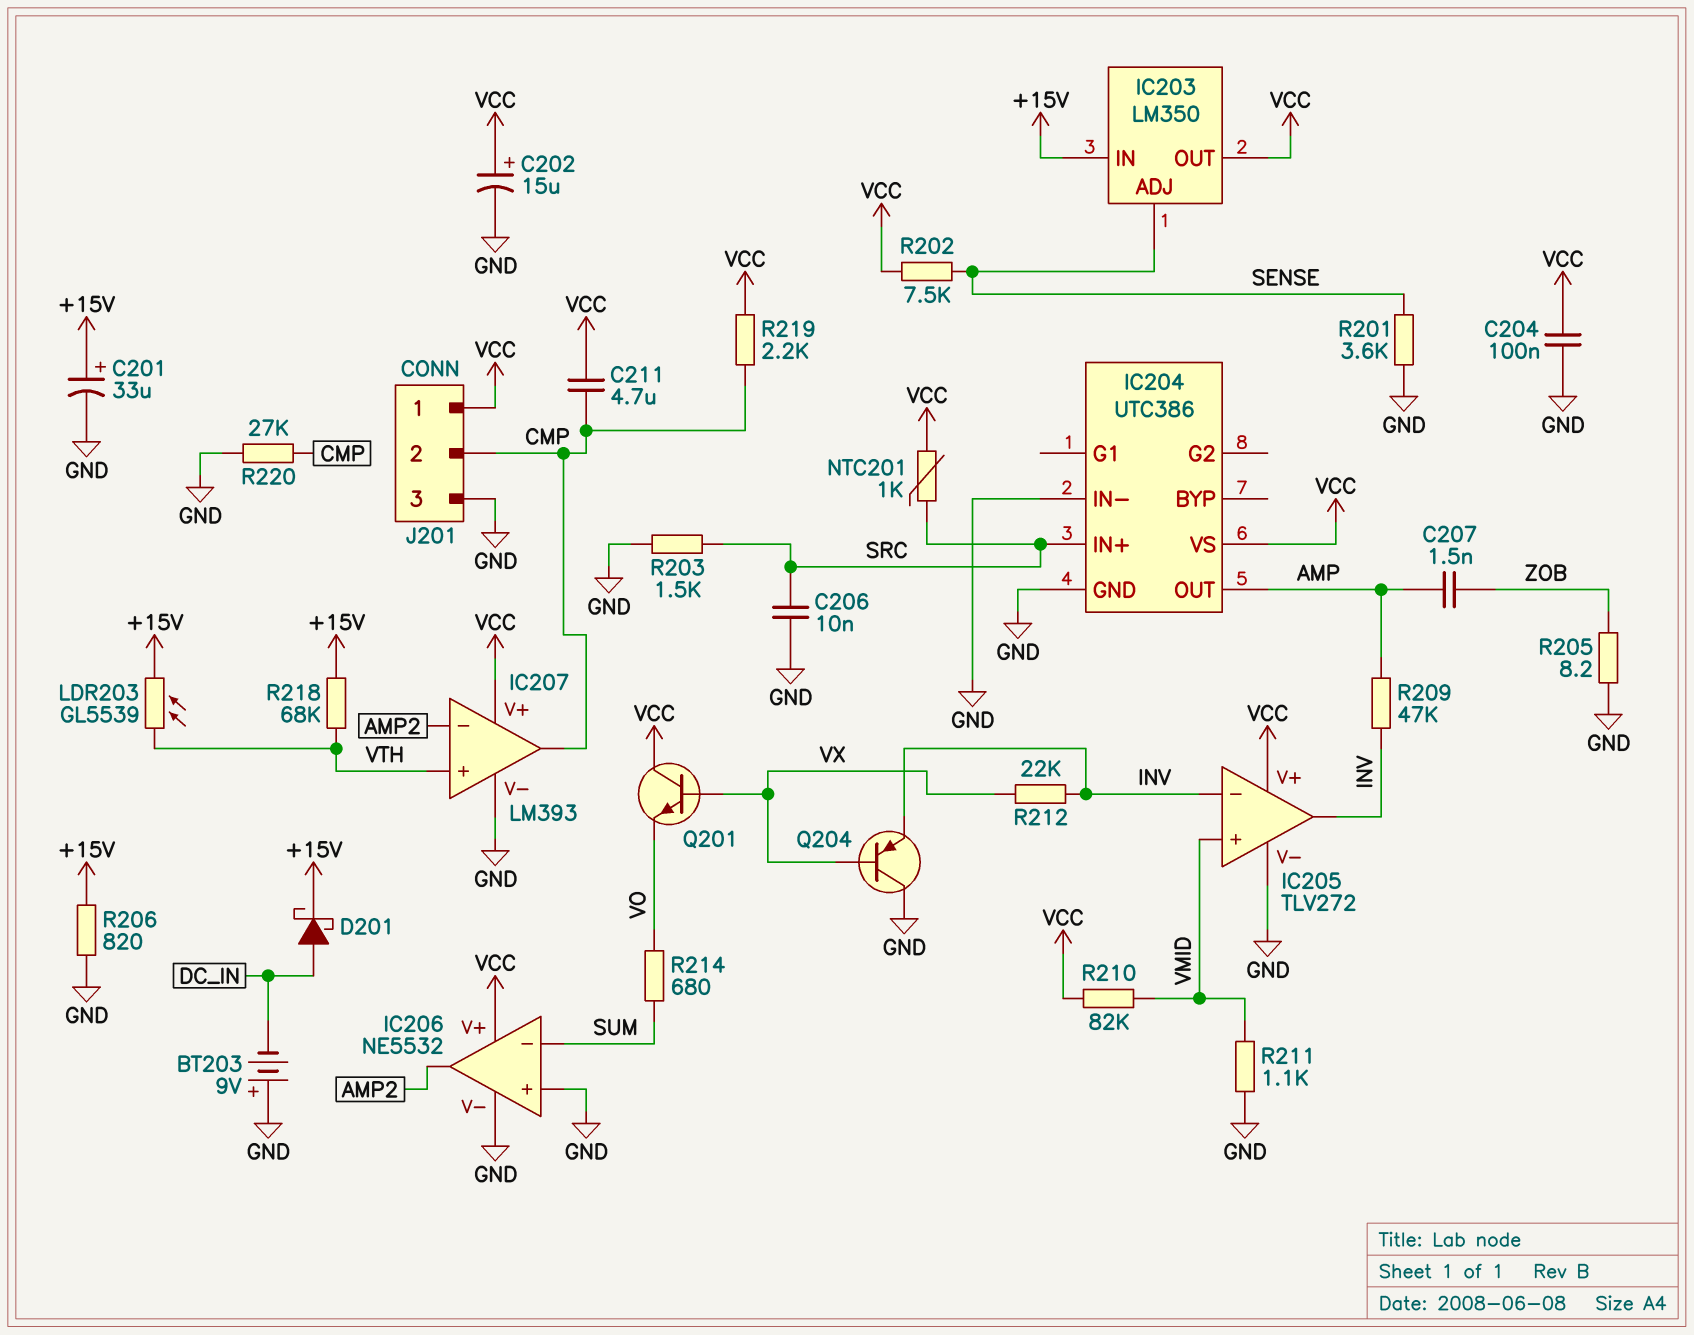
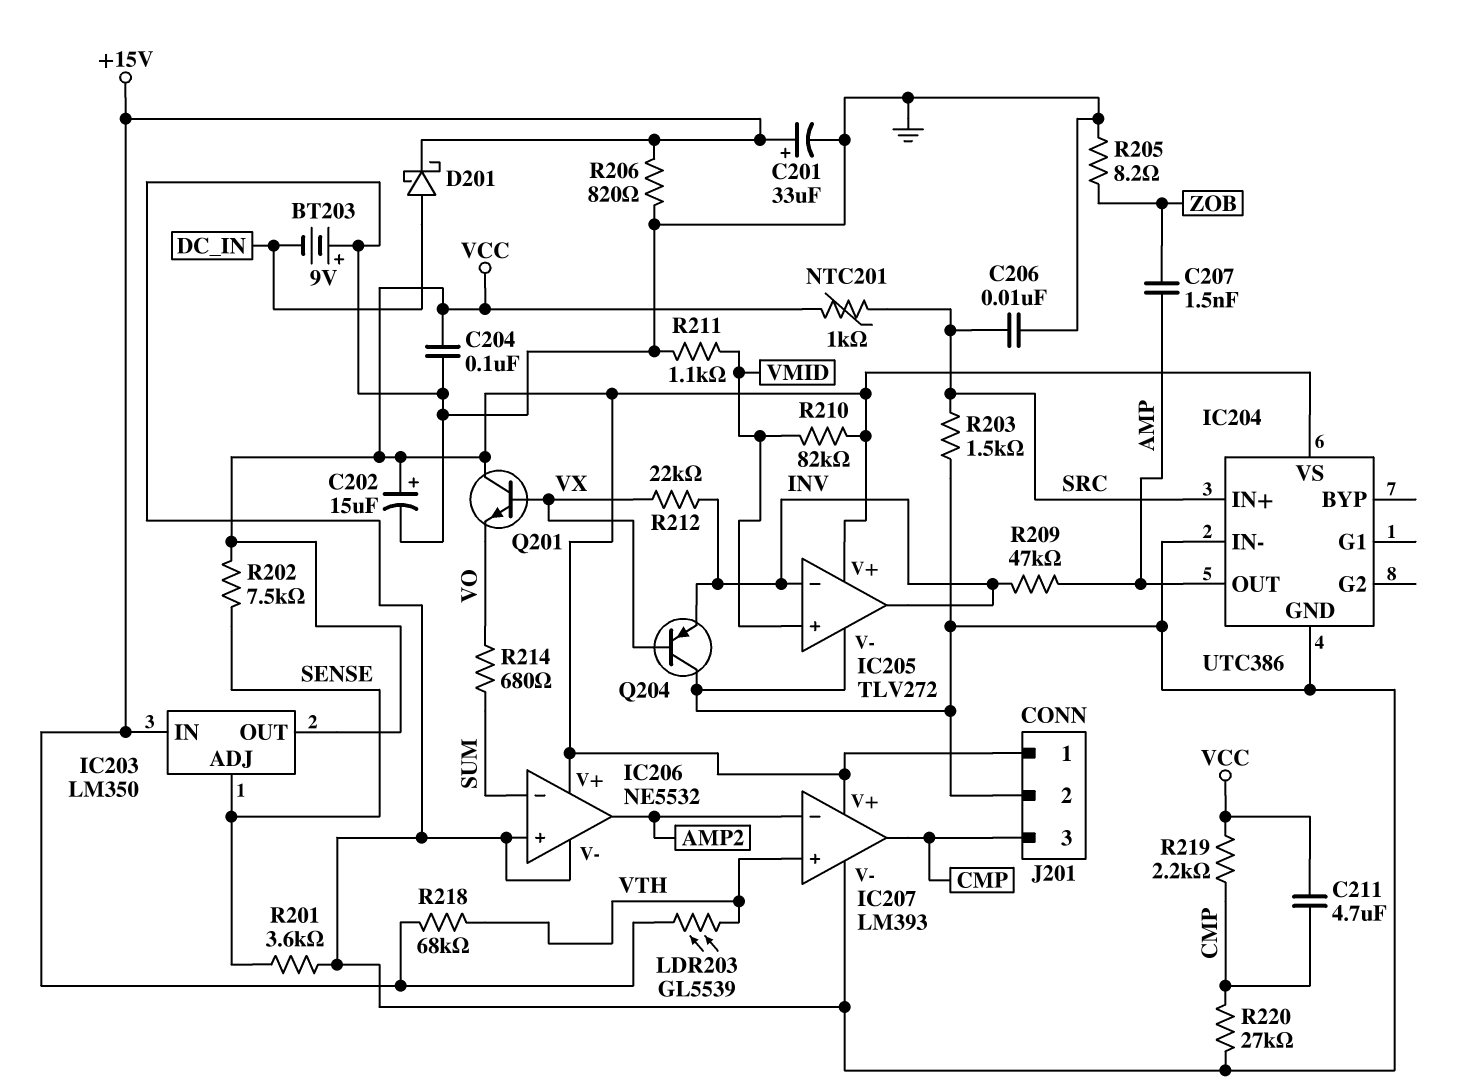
J201 pin 2: CMP -> GND
J201 pin 3: GND -> CMP

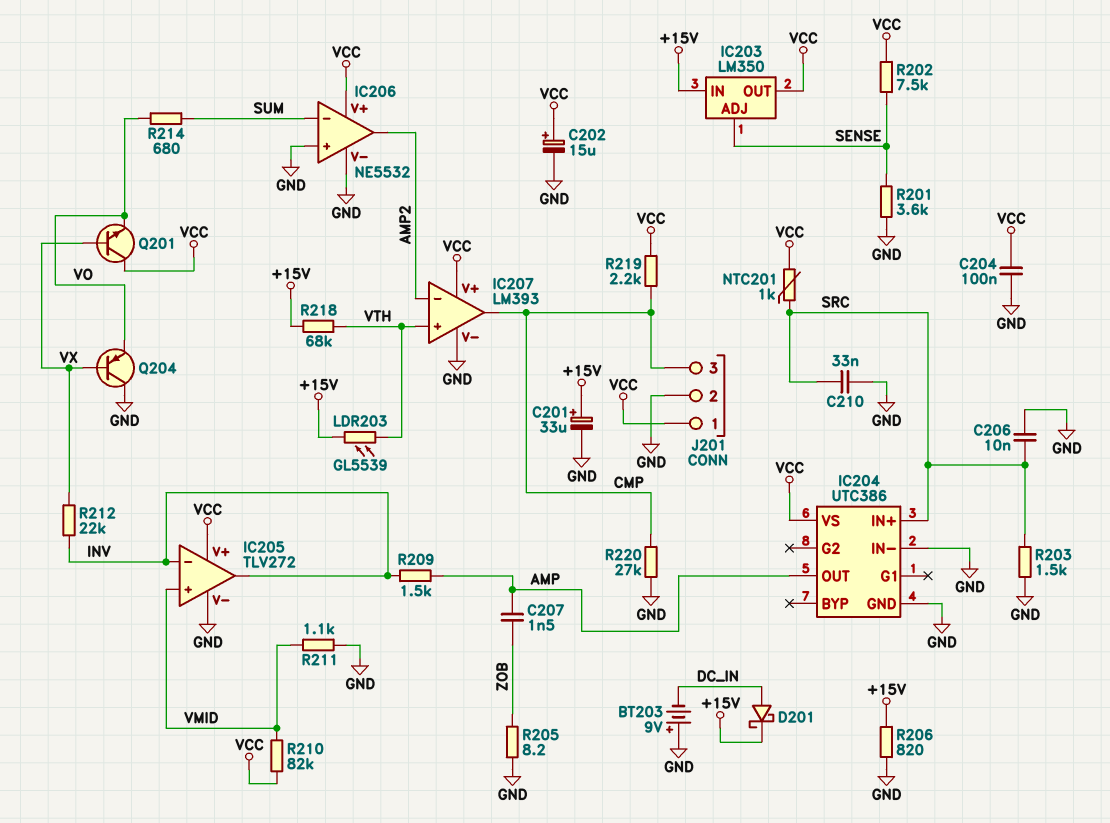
C210: none -> 33nF (GND, SRC)
C211: 4.7uF (CMP, VCC) -> none
Q204: PNP (B VX, C GND, E INV) -> PNP (B VX, C GND, E VO)
R209: 47k (AMP, INV) -> 1.5k (AMP, INV)

